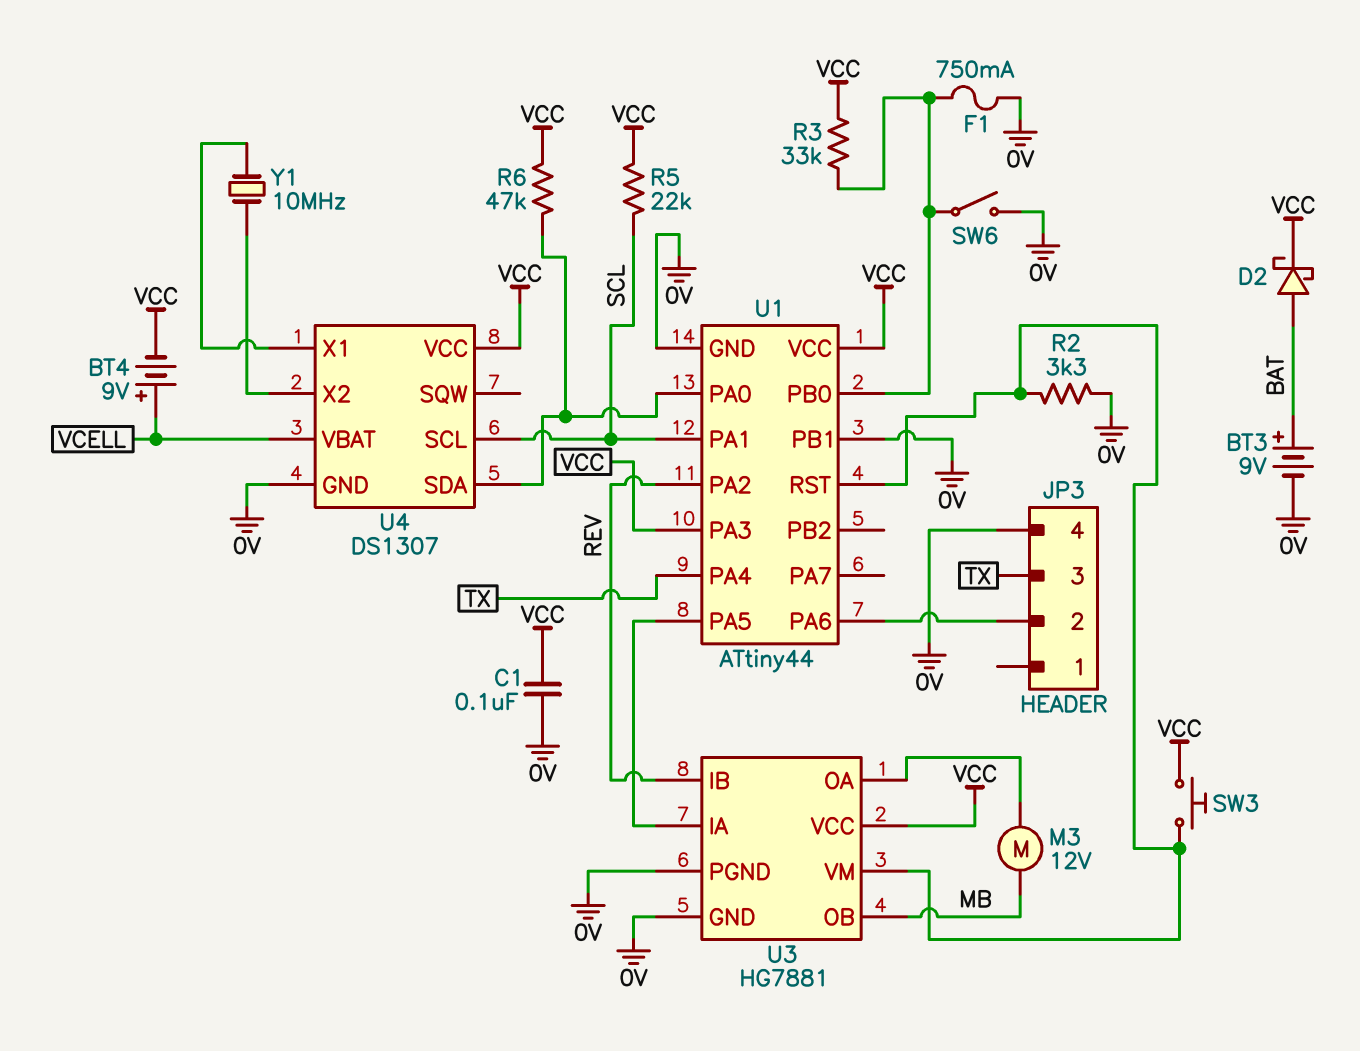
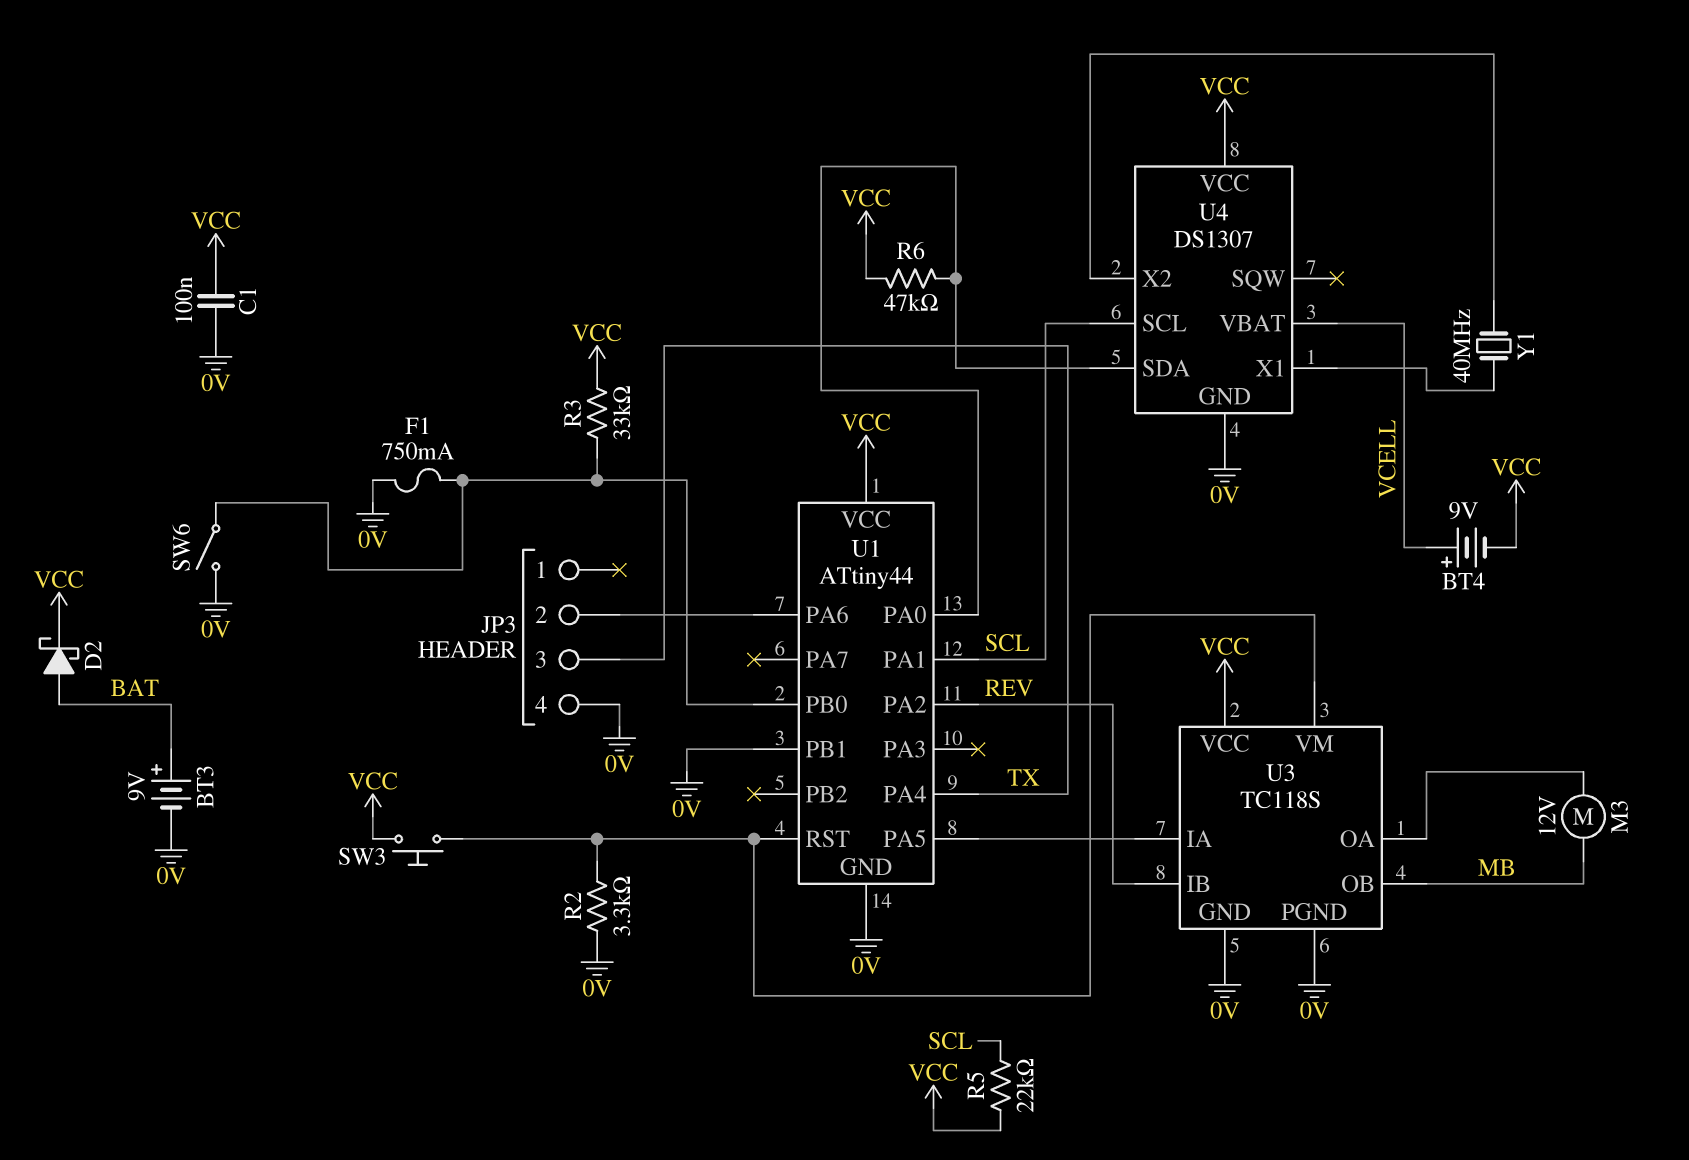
U1 pin PA3: VCC -> none
U3: HG7881 -> TC118S
Y1: 10MHz (U4/X1, U4/X2) -> 40MHz (U4/X1, U4/X2)

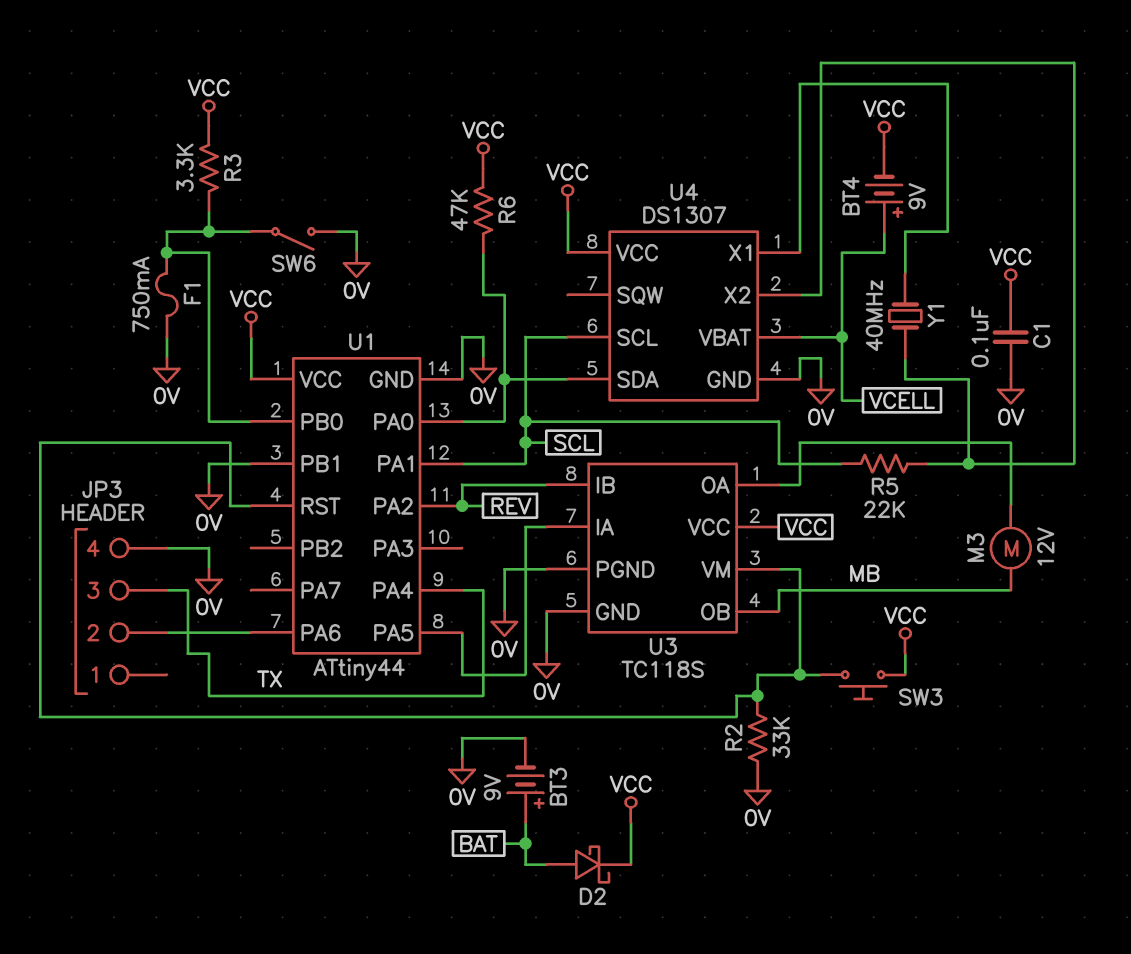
R2: 3.3k (0V, U1/RST) -> 33k (0V, U1/RST)
R3: 33k (U1/PB0, VCC) -> 3.3k (U1/PB0, VCC)
R5: 22k (SCL, VCC) -> 22k (SCL, U4/X2)

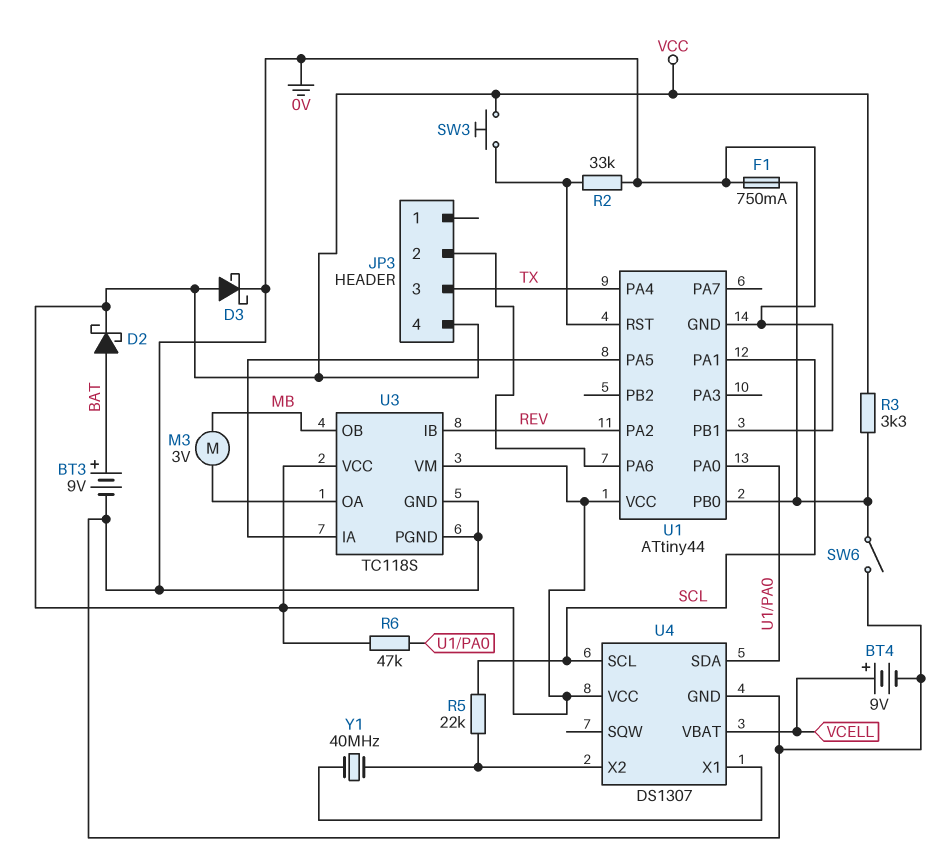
BT4: 9V (plus VCELL, minus VCC) -> 9V (plus VCELL, minus 0V)
C1: 100nF (0V, VCC) -> none
D3: none -> schottky (A VCC, K 0V)
JP3 pin 4: 0V -> VCC
M3: motor 12V (MB, U3/OA) -> motor 3V (MB, U3/OA)
U3 pin VM: U1/RST -> VCC

